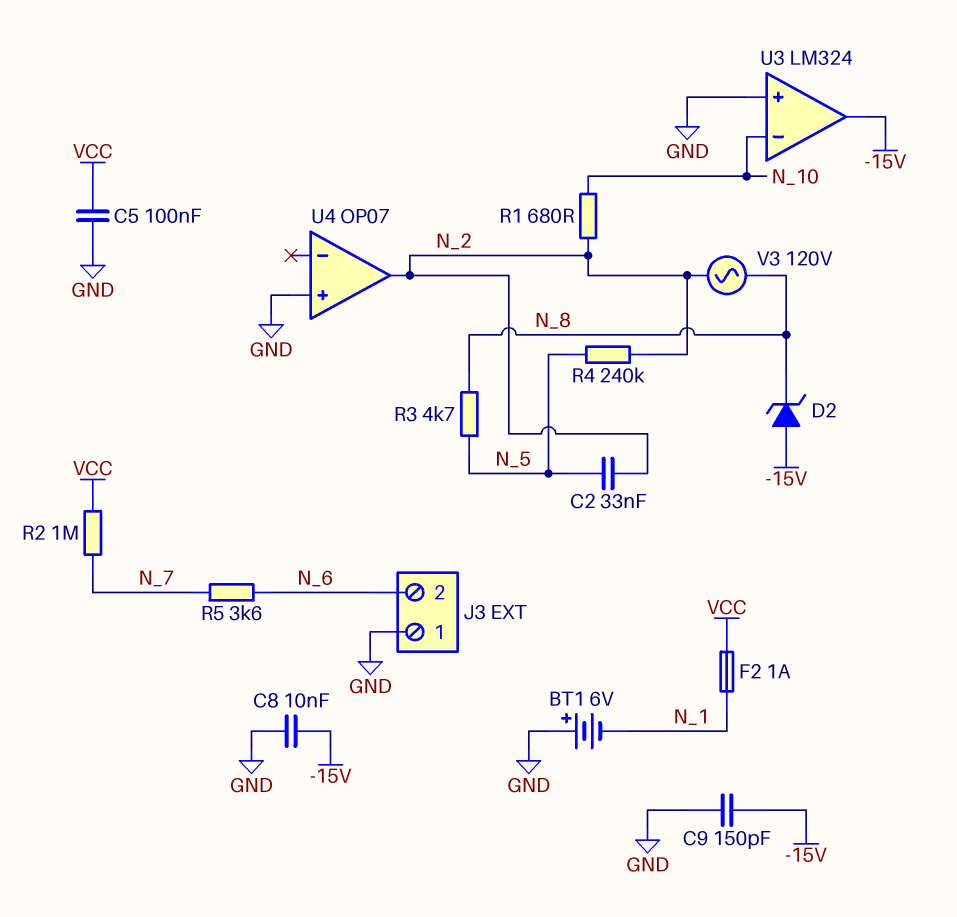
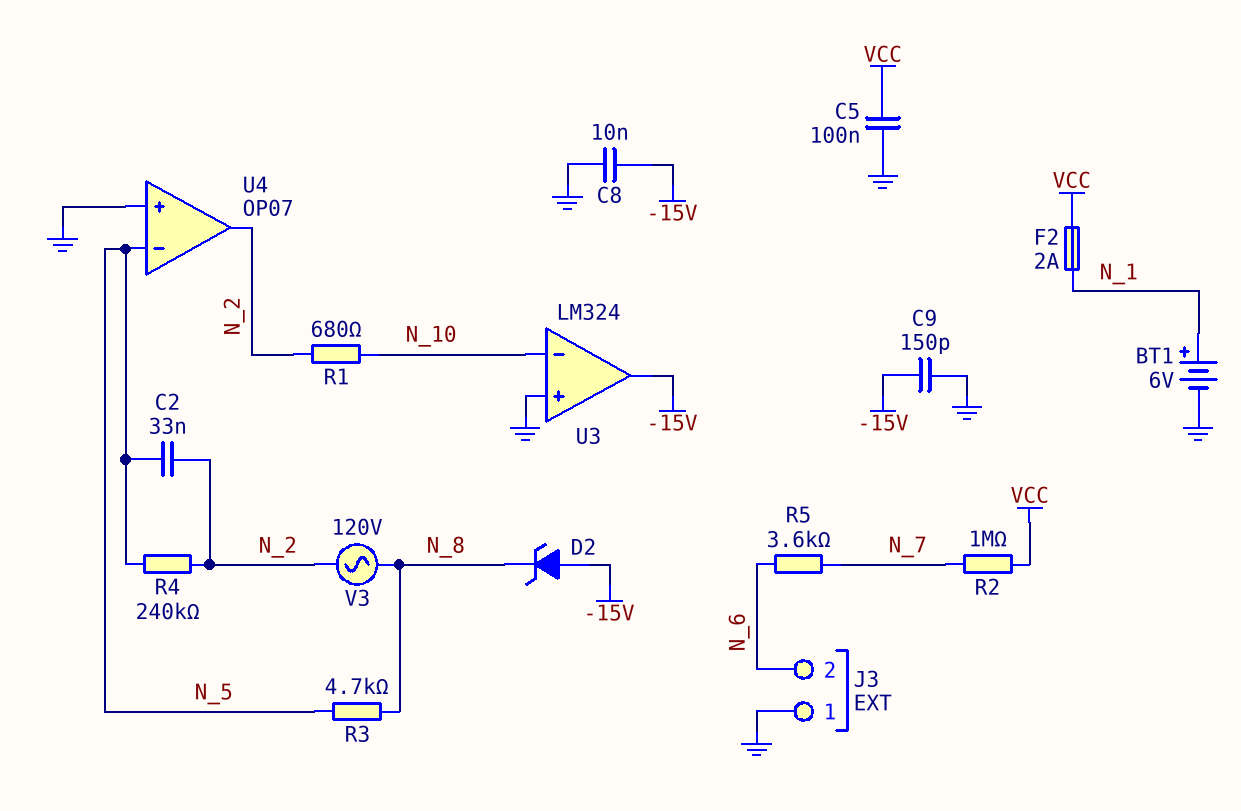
BT1: 6V (plus GND, minus N_1) -> 6V (plus N_1, minus GND)
F2: 1A (N_1, VCC) -> 2A (N_1, VCC)
U4 pin in-: none -> N_5

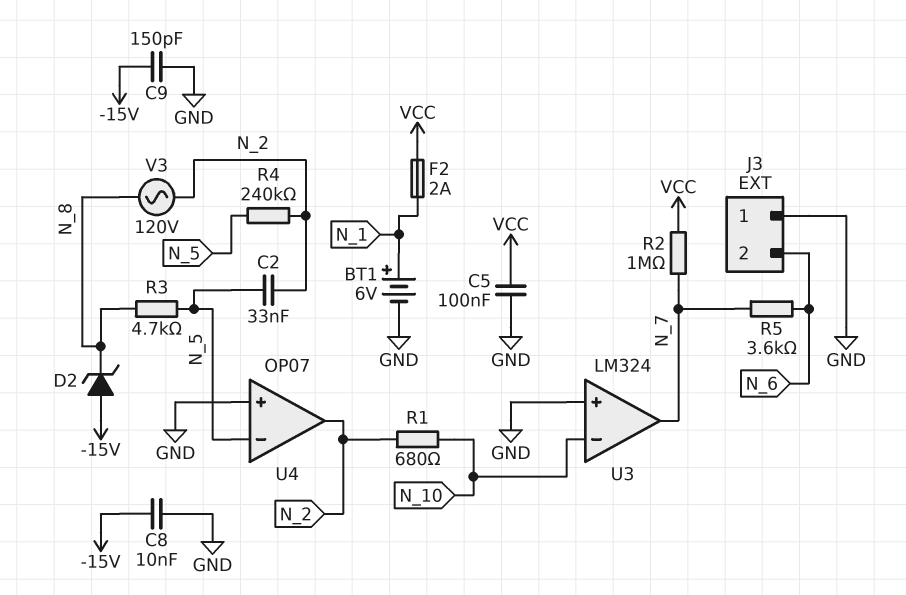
U3 pin out: -15V -> N_7

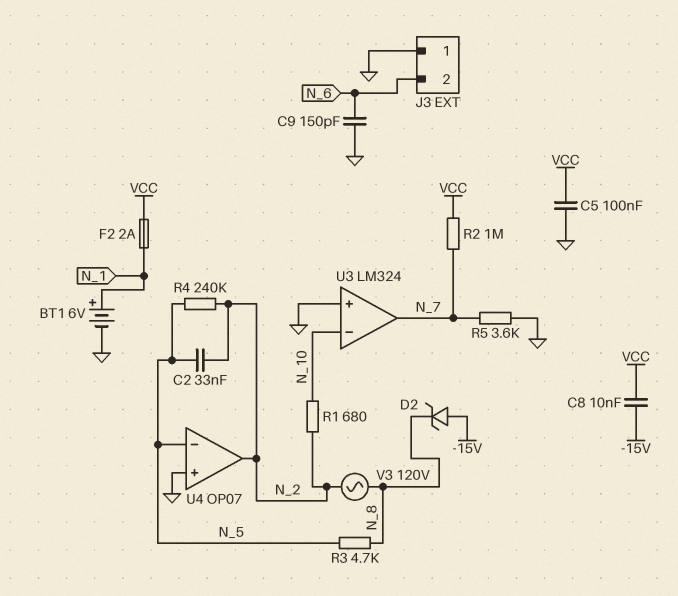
C8: 10nF (-15V, GND) -> 10nF (-15V, VCC)
C9: 150pF (-15V, GND) -> 150pF (GND, N_6)
R5: 3.6k (N_6, N_7) -> 3.6k (GND, N_7)

